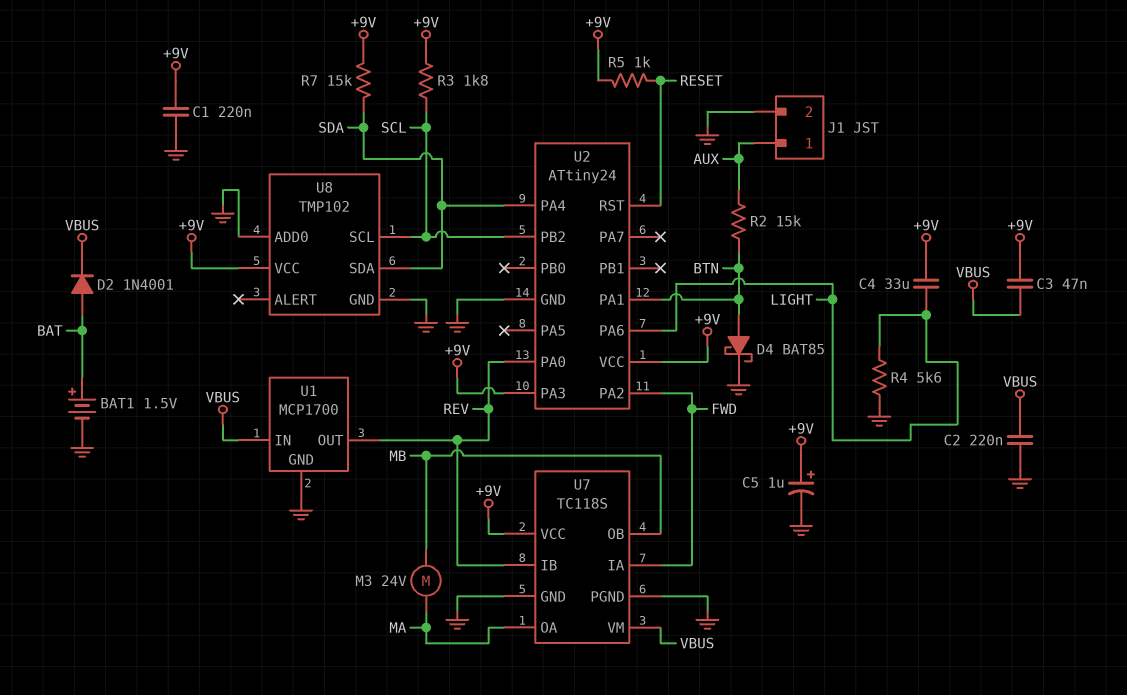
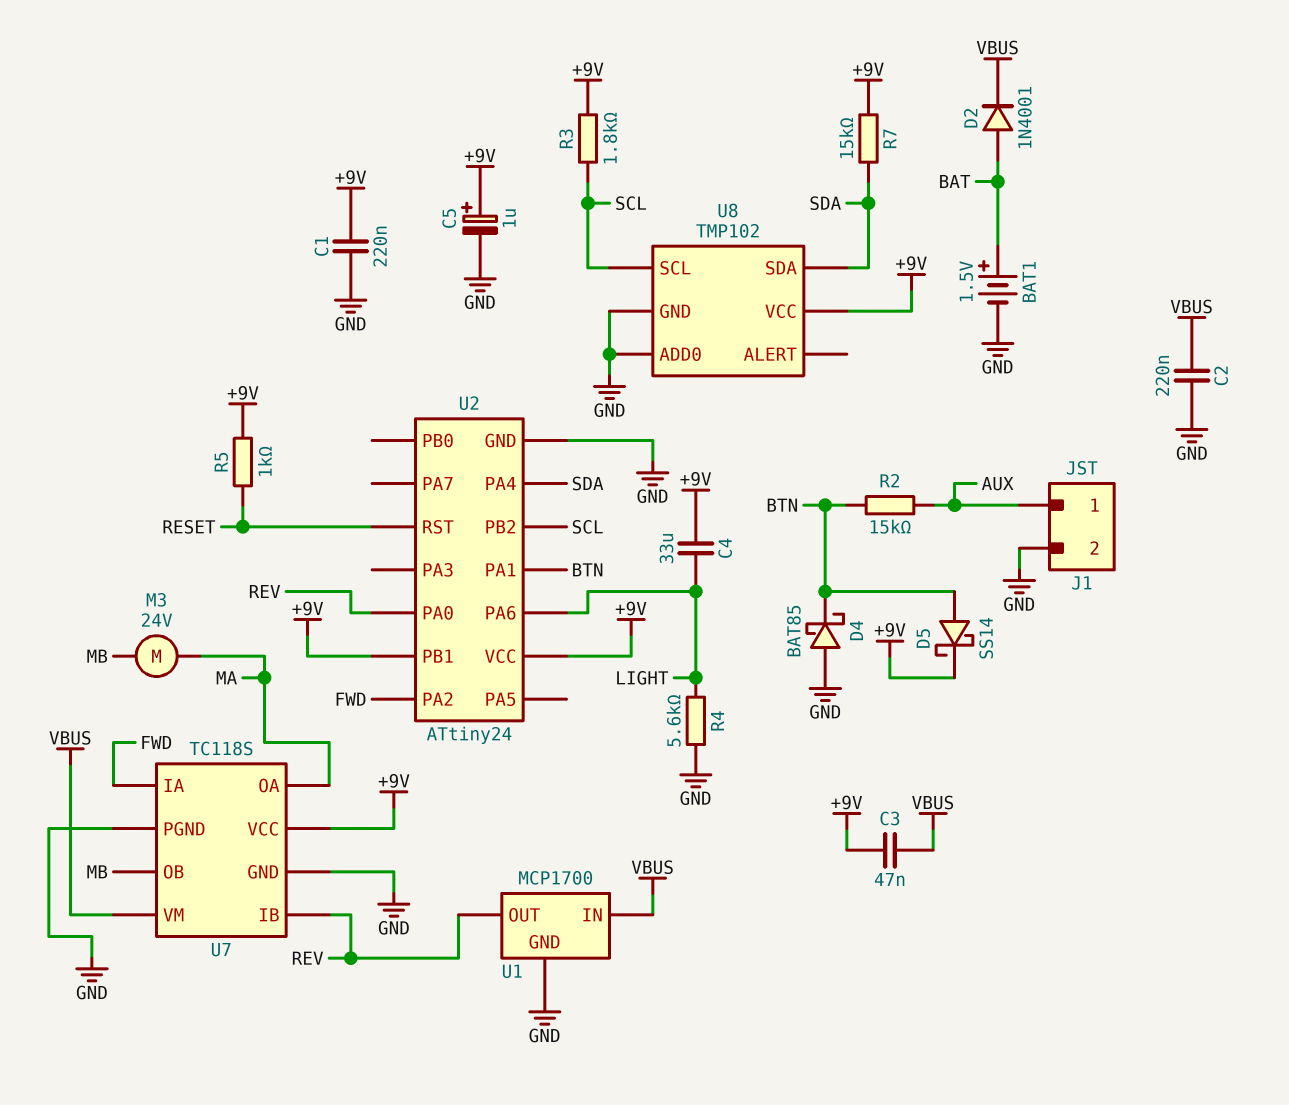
D4: schottky BAT85 (A BTN, K GND) -> schottky BAT85 (A GND, K BTN)
D5: none -> schottky SS14 (A BTN, K +9V)
U2 pin PA3: +9V -> none
U2 pin PB1: none -> +9V

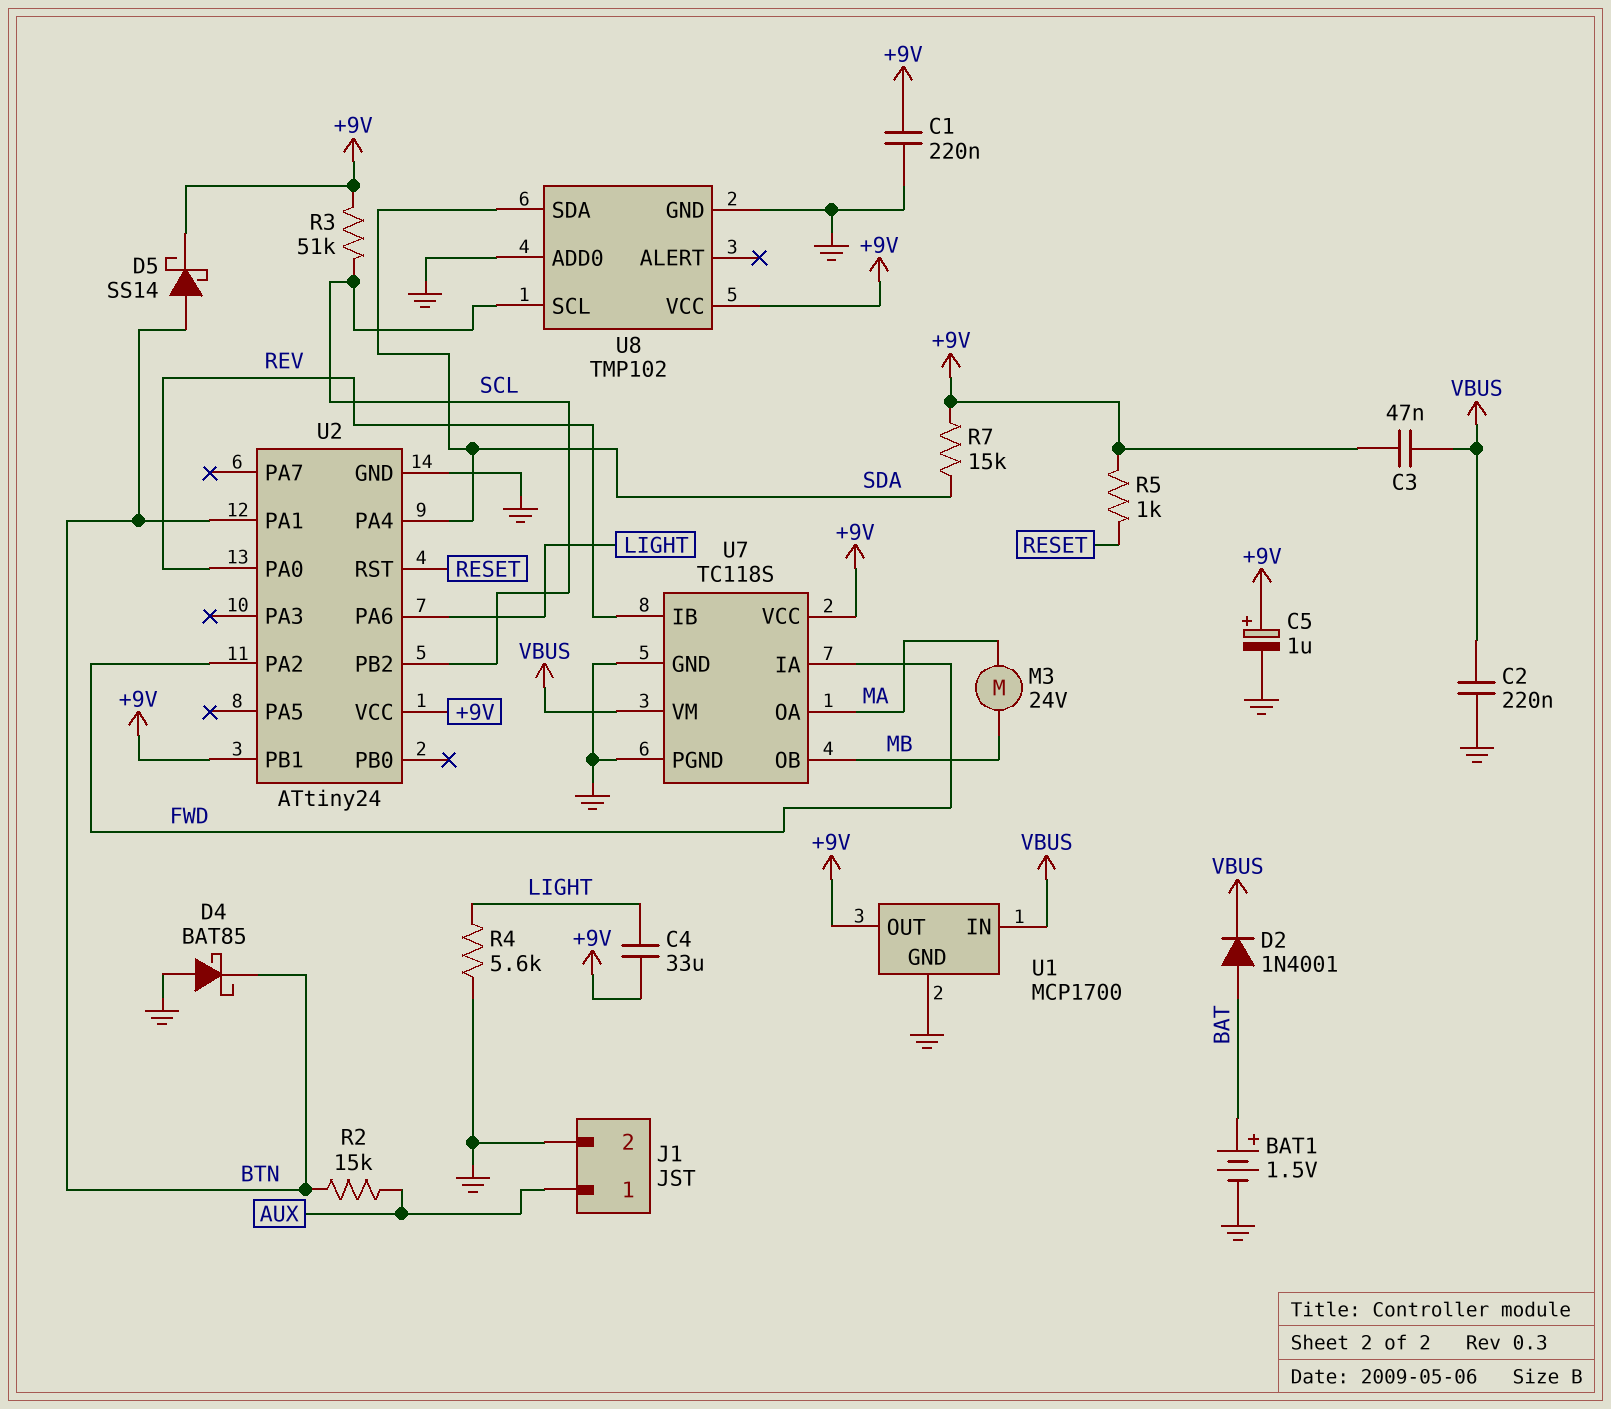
R3: 1.8k (+9V, SCL) -> 51k (+9V, SCL)
U1 pin OUT: REV -> +9V

